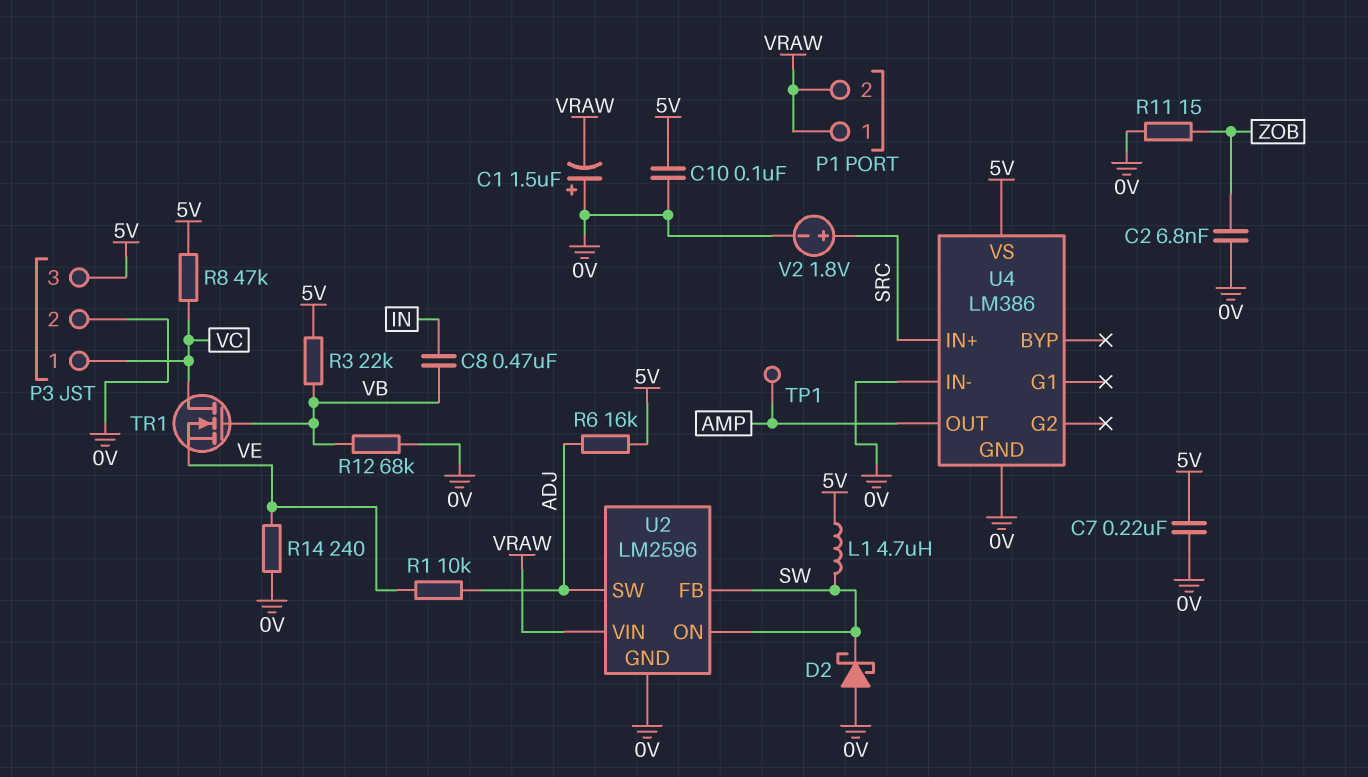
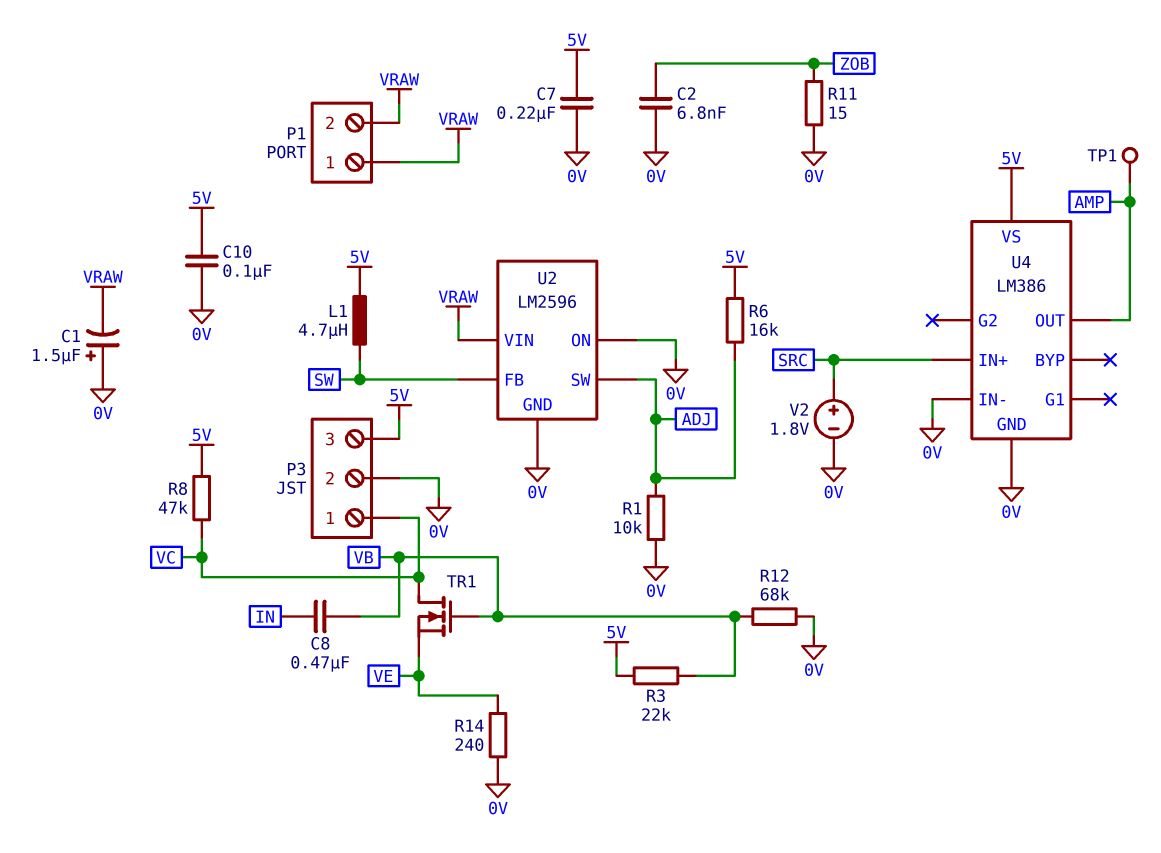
D2: schottky (A 0V, K SW) -> none
R1: 10k (ADJ, VE) -> 10k (0V, ADJ)
U2 pin ON: SW -> 0V

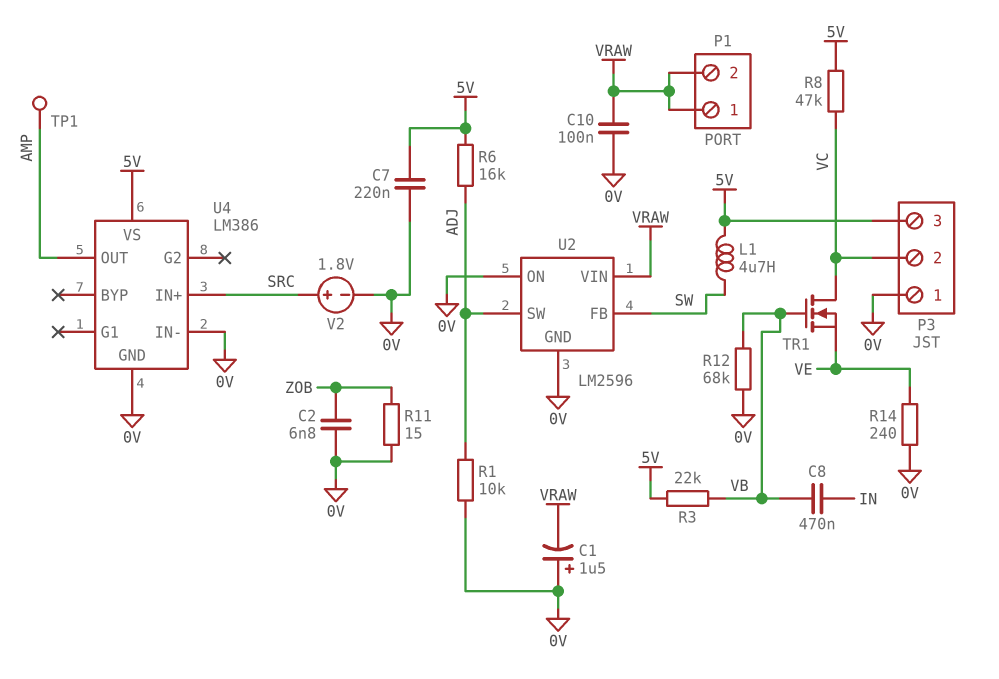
C10: 100nF (0V, 5V) -> 100nF (0V, VRAW)
P3 pin 1: VC -> 0V
P3 pin 2: 0V -> VC

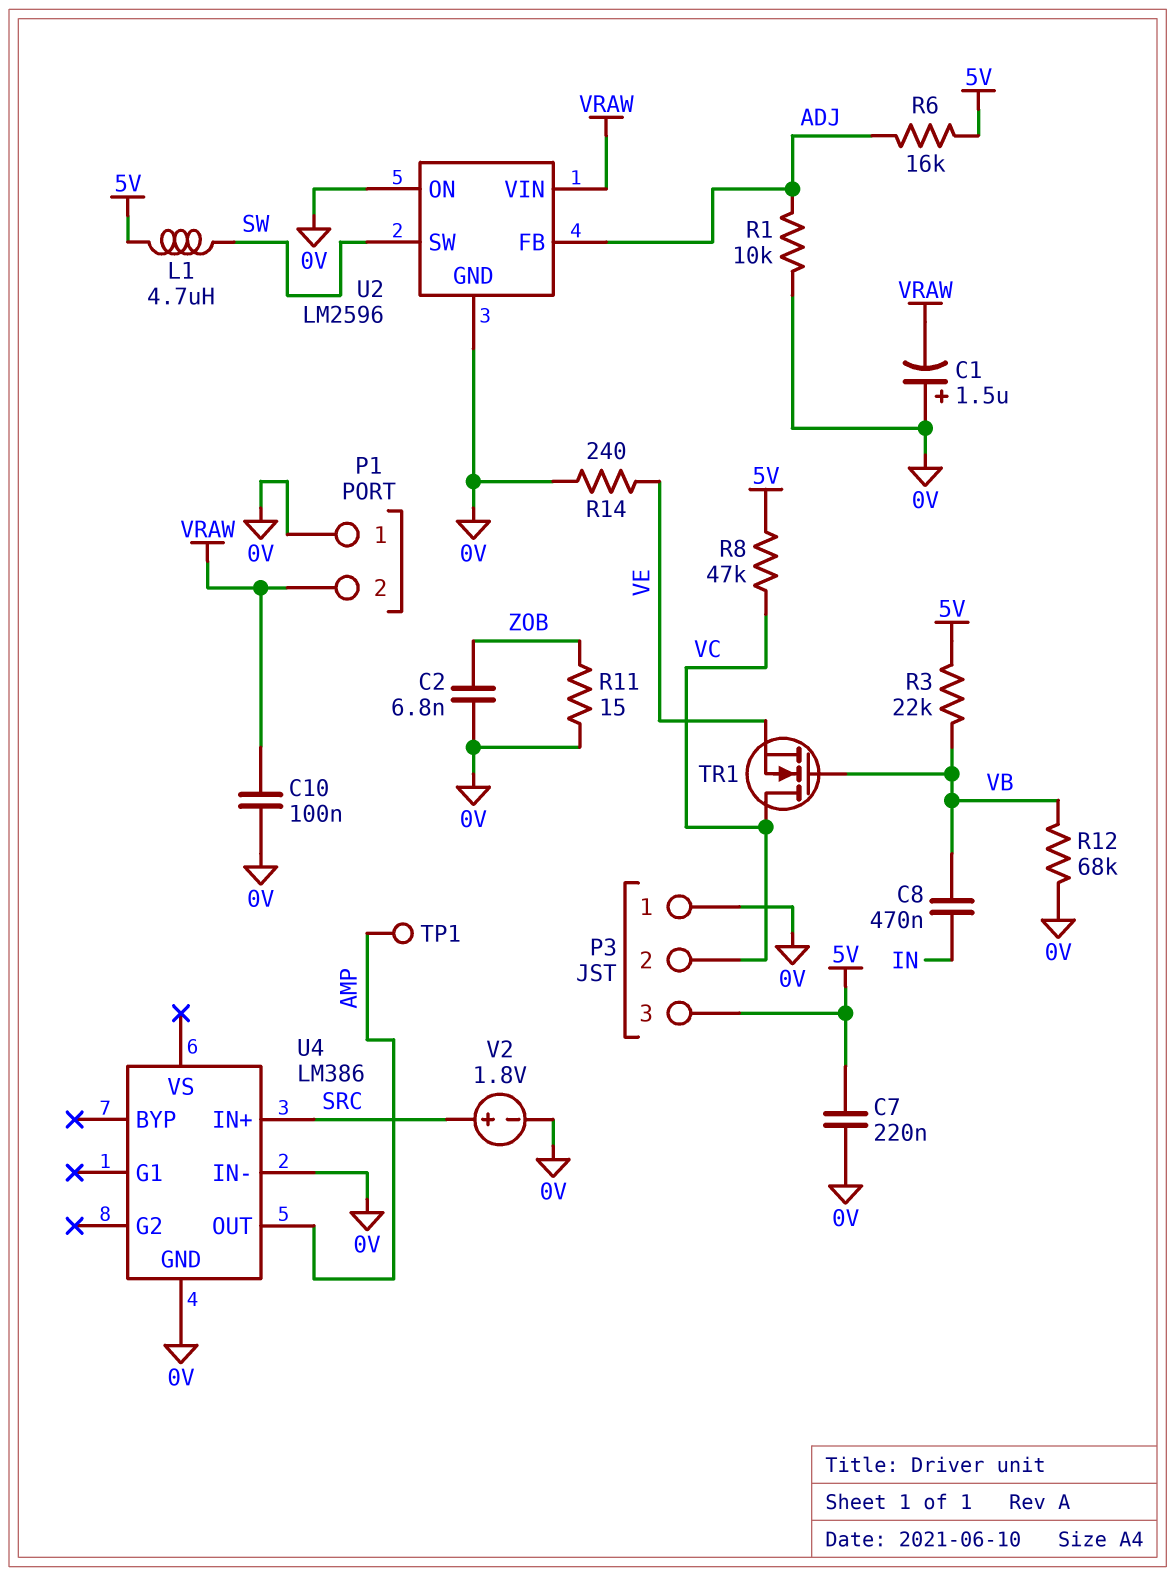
P1 pin 1: VRAW -> 0V
U2 pin FB: SW -> ADJ
U2 pin SW: ADJ -> SW
U4 pin VS: 5V -> none

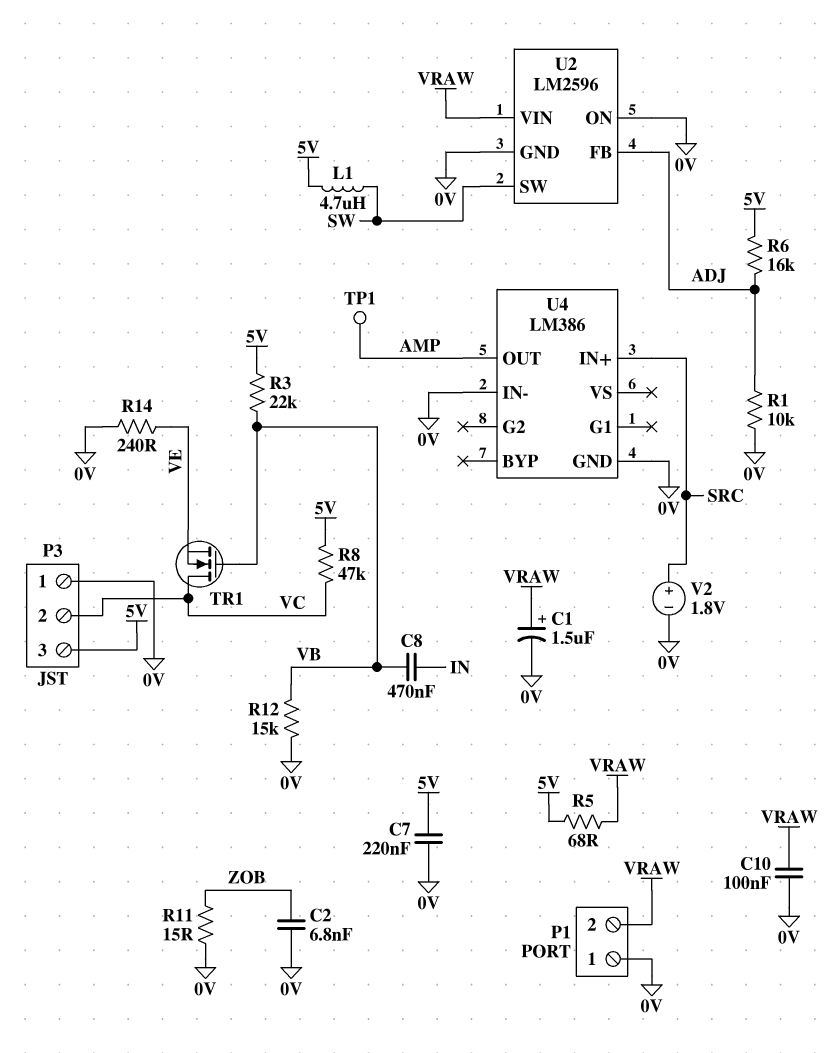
C1: 1.5uF (plus 0V, minus VRAW) -> 1.5uF (plus VRAW, minus 0V)
R5: none -> 68 (5V, VRAW)
R12: 68k (0V, VB) -> 15k (0V, VB)

